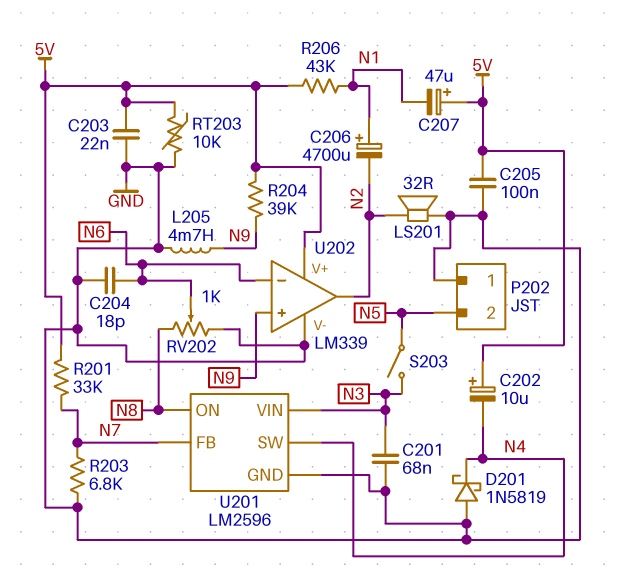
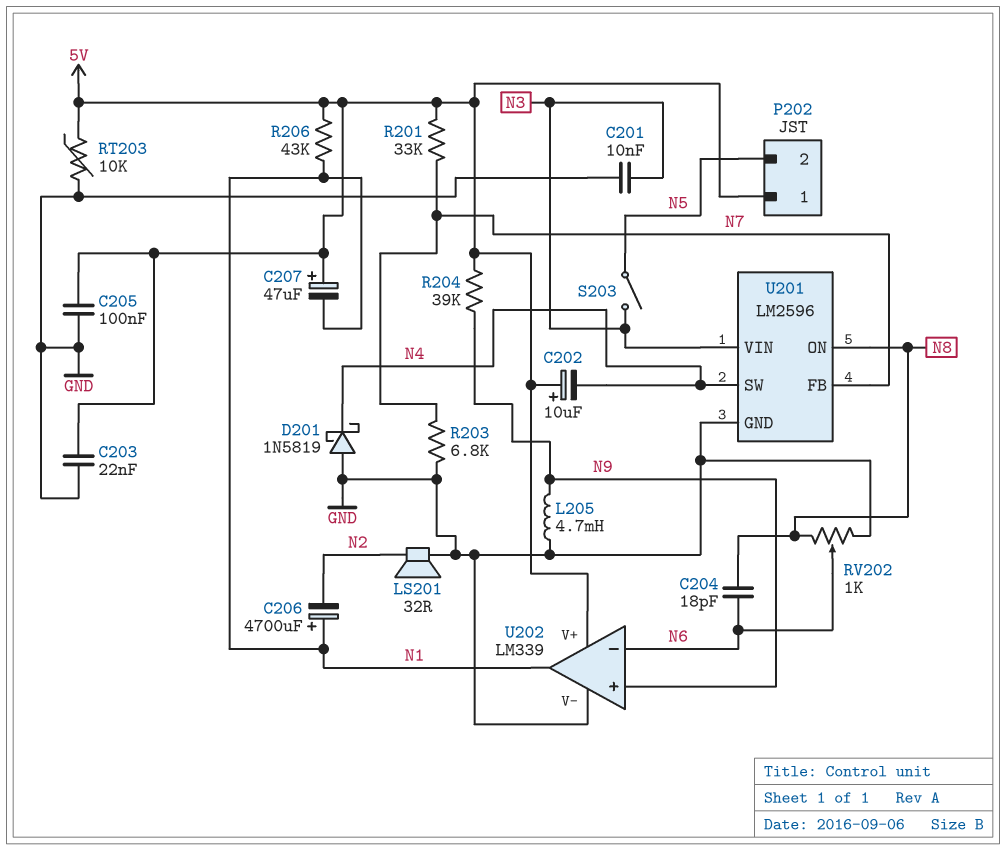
C201: 68nF (GND, N3) -> 10nF (GND, N3)
C204: 18pF (GND, N6) -> 18pF (N6, N8)
P202 pin 1: GND -> 5V
U202 pin out: N2 -> N1

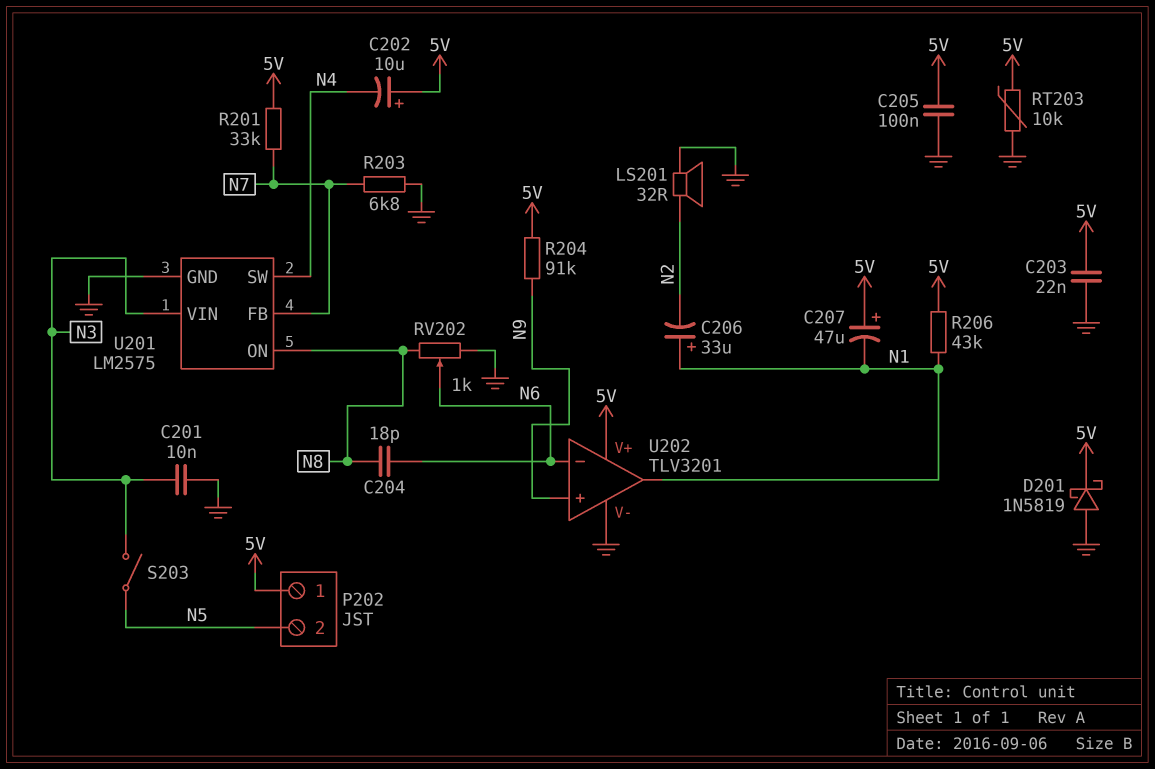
C206: 4700uF (plus N1, minus N2) -> 33uF (plus N1, minus N2)
D201: schottky 1N5819 (A GND, K N4) -> schottky 1N5819 (A GND, K 5V)
L205: 4.7mH (GND, N9) -> none
R204: 39k (5V, N9) -> 91k (5V, N9)
U201: LM2596 -> LM2575
U202: LM339 -> TLV3201

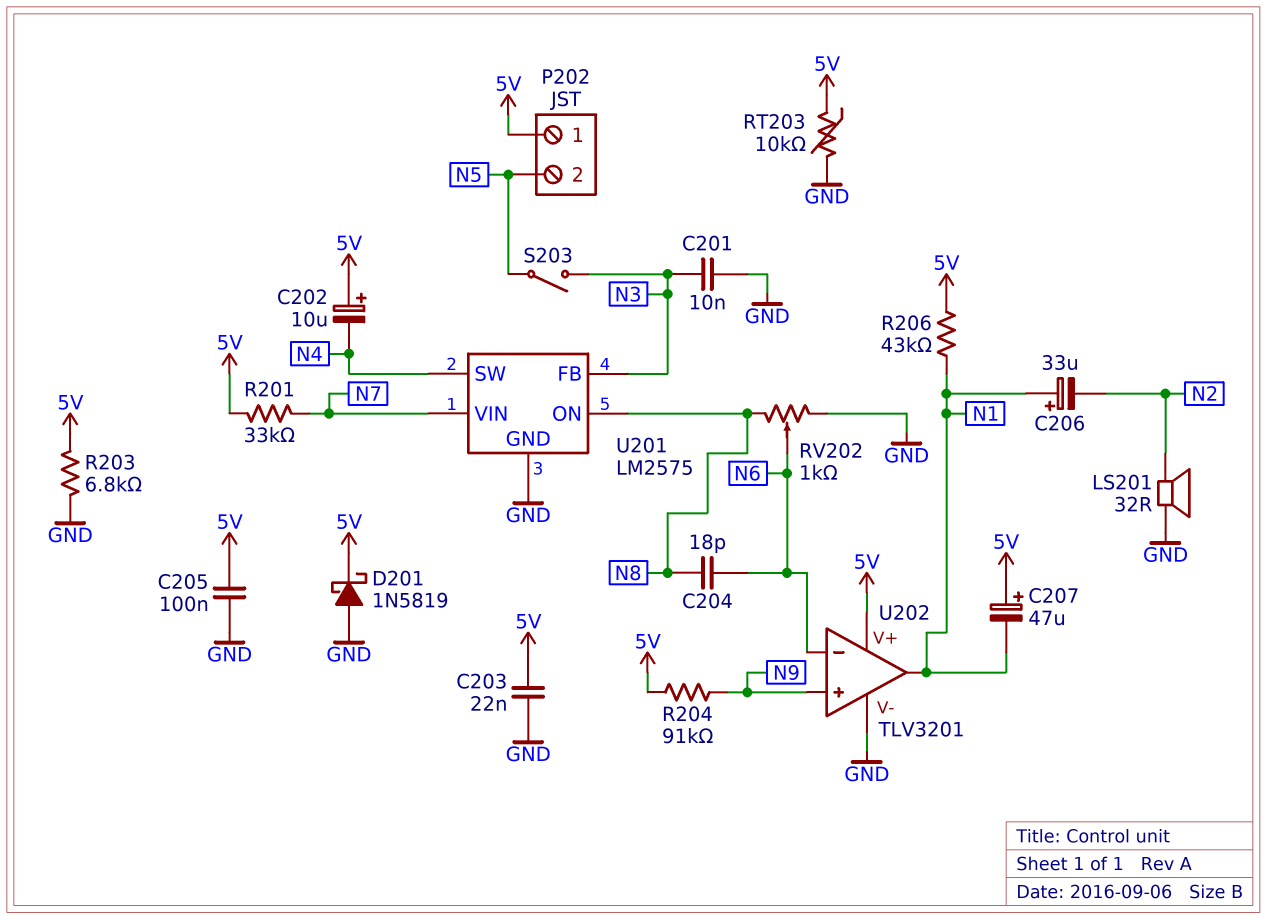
R203: 6.8k (GND, N7) -> 6.8k (5V, GND)
U201 pin FB: N7 -> N3
U201 pin VIN: N3 -> N7

